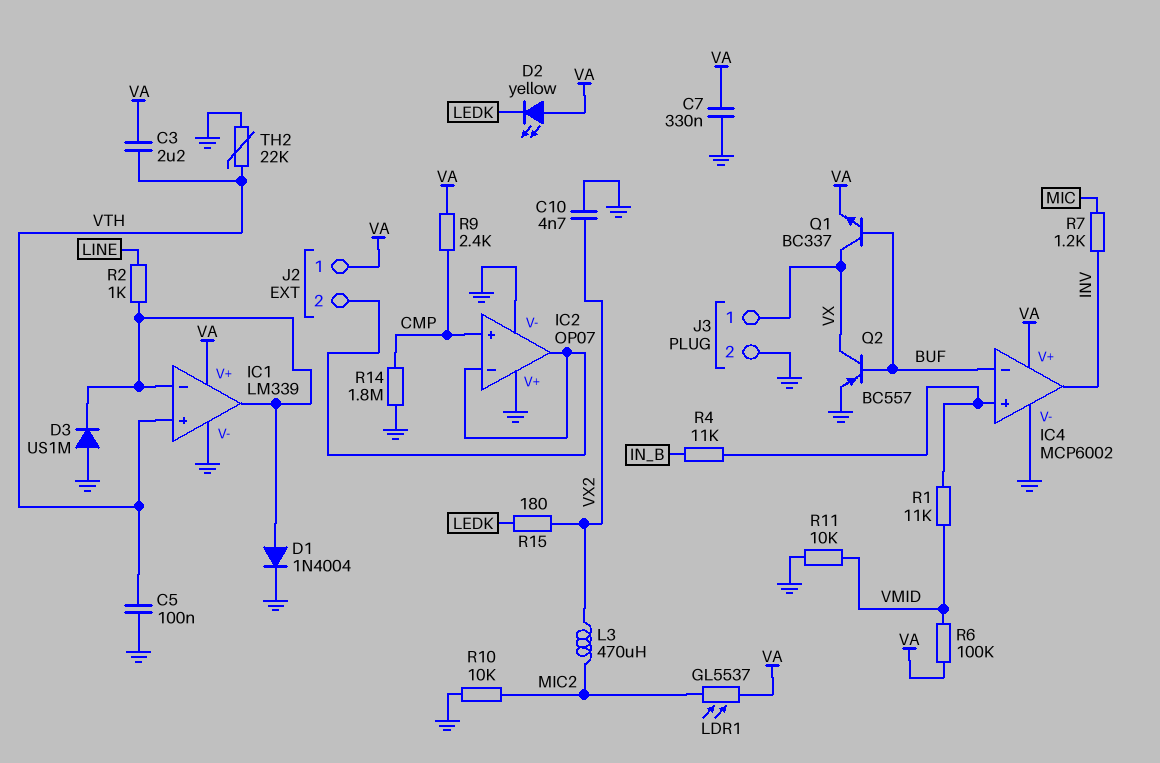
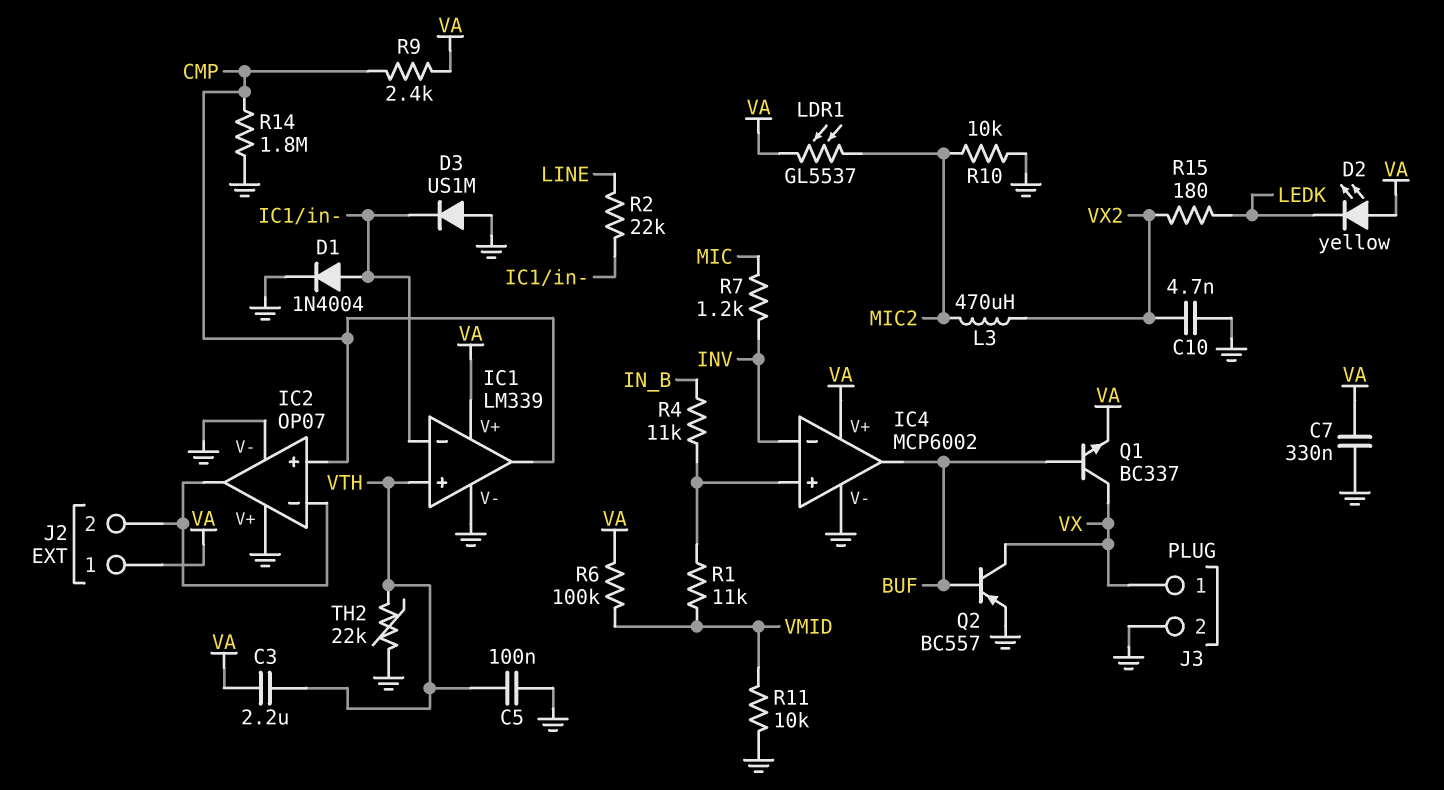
IC1 pin out: IC1/in- -> CMP
IC4 pin in-: BUF -> INV
IC4 pin out: INV -> BUF
R2: 1k (IC1/in-, LINE) -> 22k (IC1/in-, LINE)

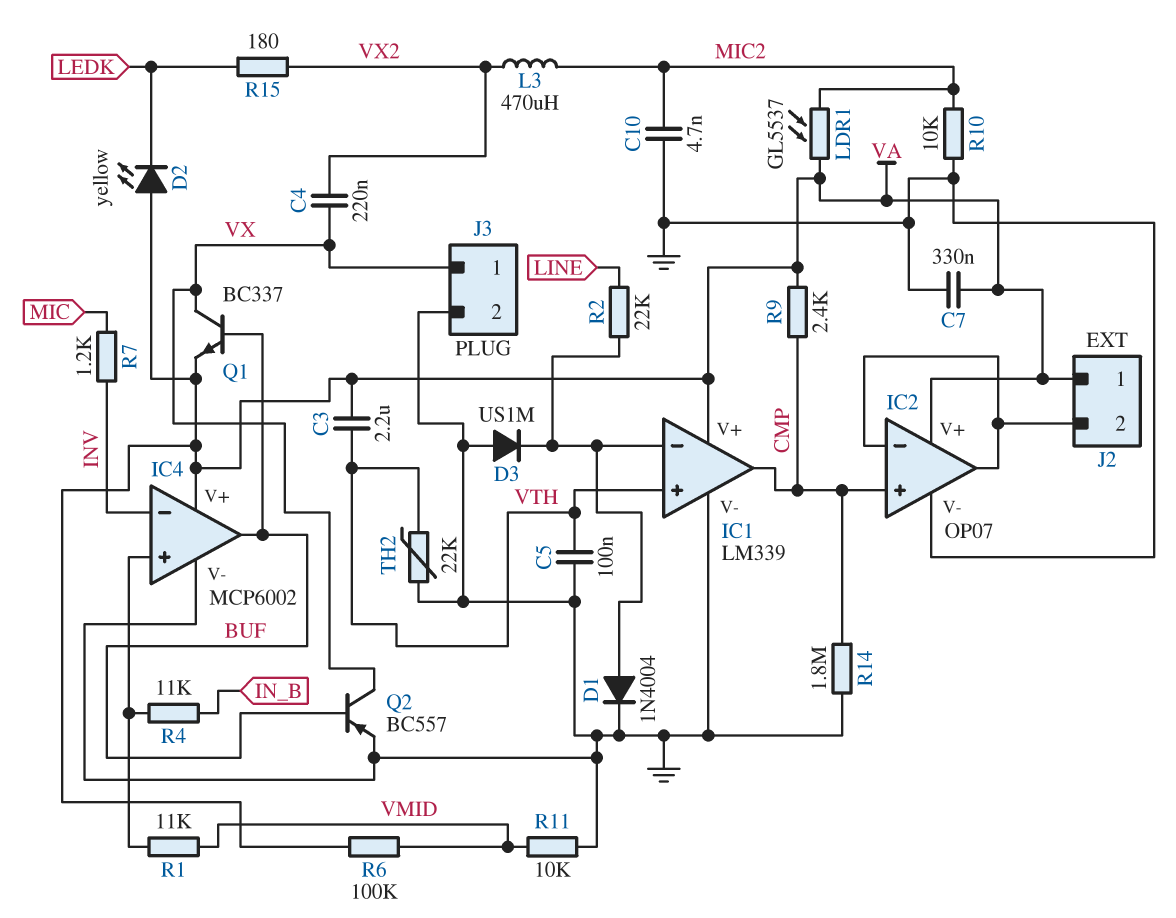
C4: none -> 220nF (VX, VX2)
C10: 4.7nF (GND, VX2) -> 4.7nF (GND, MIC2)
IC2 pin V+: GND -> VA

